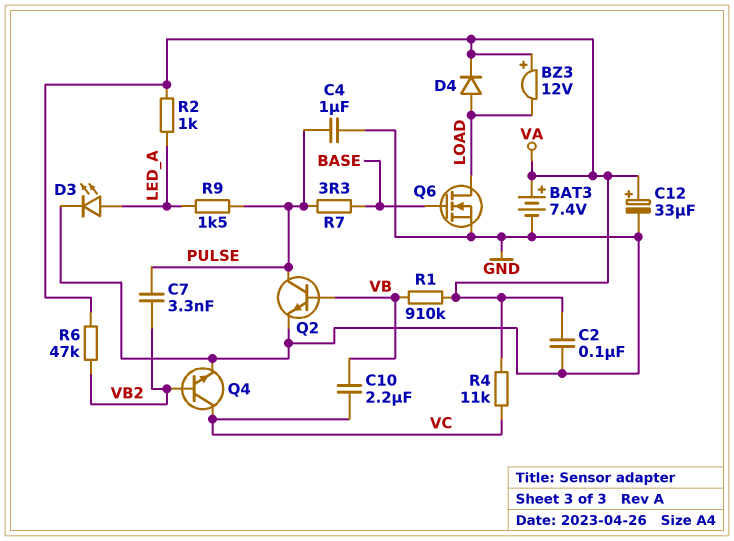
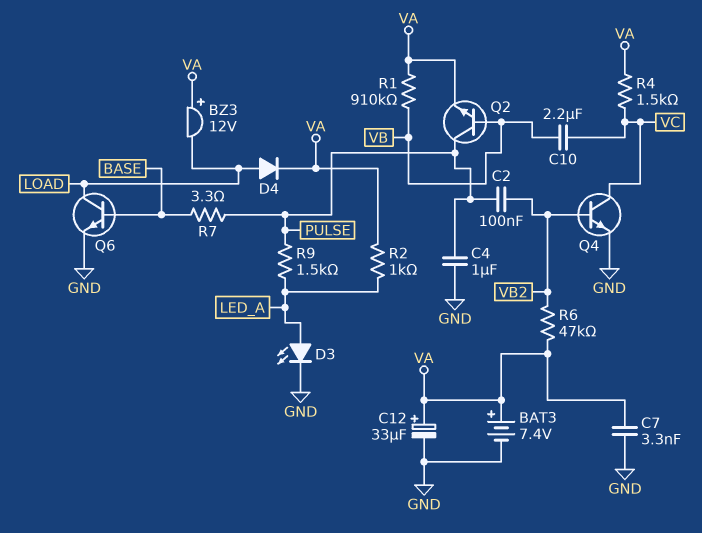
C2: 100nF (GND, VA) -> 100nF (PULSE, VB2)
C7: 3.3nF (PULSE, VB2) -> 3.3nF (GND, VA)
Q2: NPN (B VB, C PULSE, E GND) -> NPN (B VB, C PULSE, E VA)
Q6: NMOS (G BASE, D LOAD, S GND) -> NPN (B BASE, C LOAD, E GND)
R4: 11k (VA, VC) -> 1.5k (VA, VC)

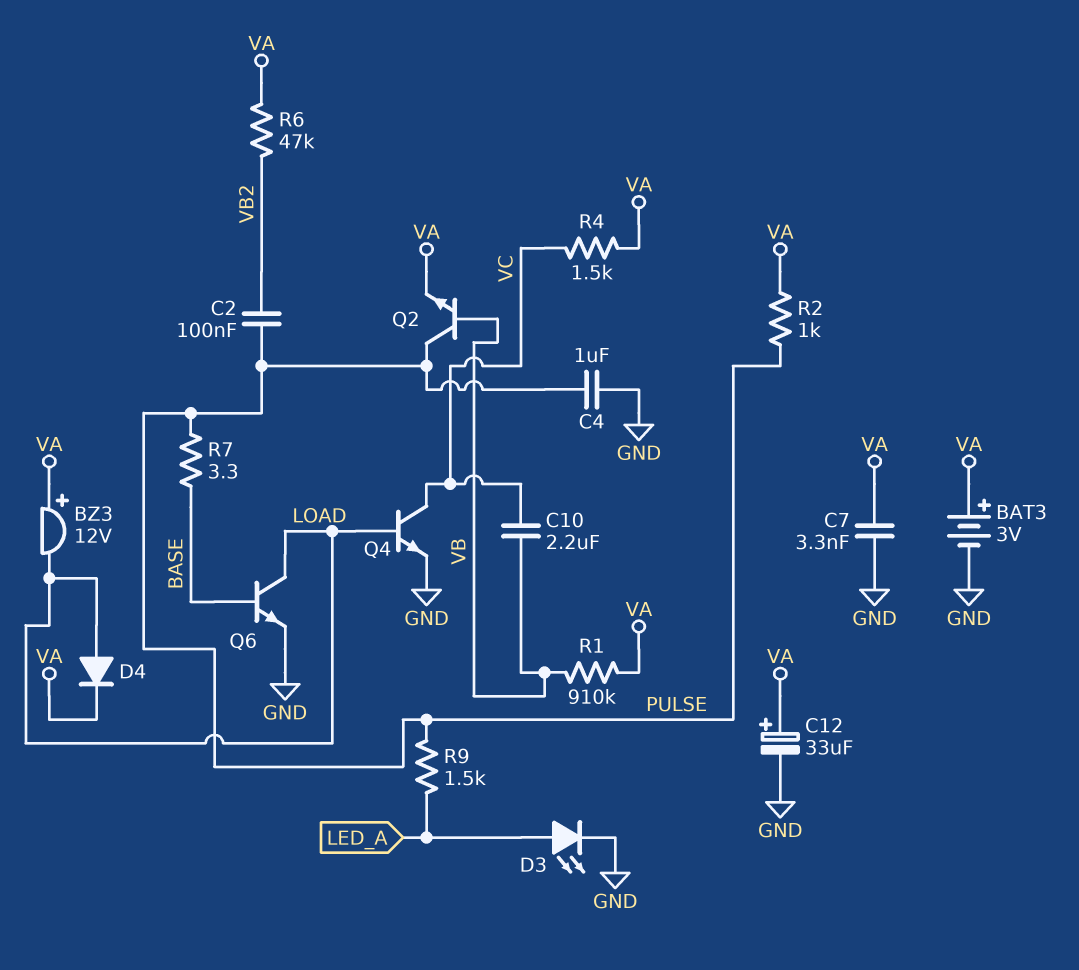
BAT3: 7.4V (plus VA, minus GND) -> 3V (plus VA, minus GND)
Q4: NPN (B VB2, C VC, E GND) -> NPN (B LOAD, C VC, E GND)
R2: 1k (LED_A, VA) -> 1k (PULSE, VA)

